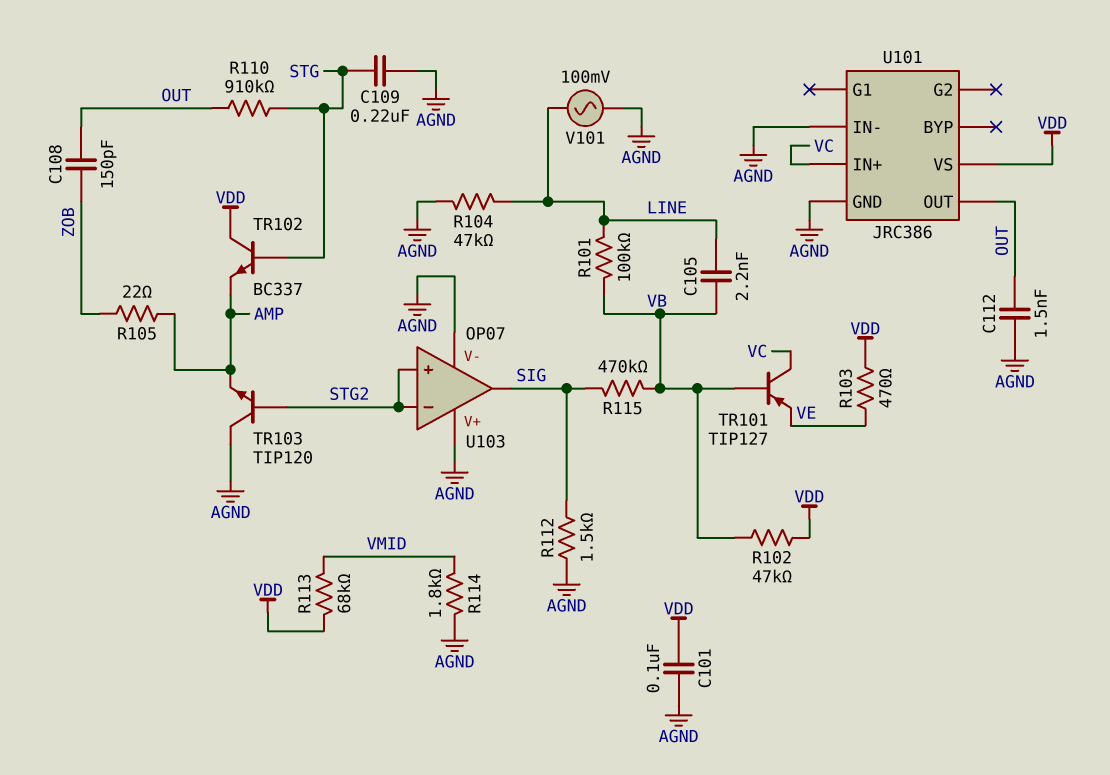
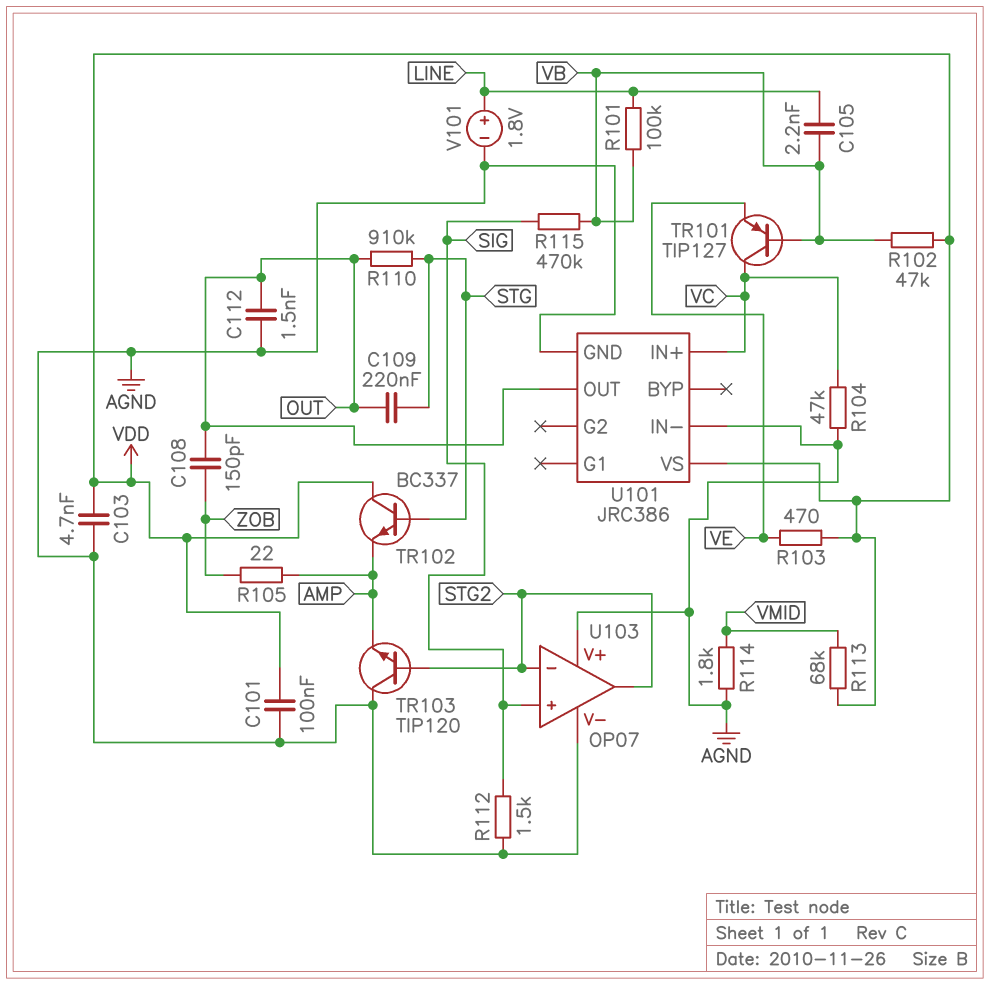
C103: none -> 4.7nF (AGND, VDD)
C109: 220nF (AGND, STG) -> 220nF (OUT, STG)
R104: 47k (AGND, LINE) -> 47k (AGND, VC)
U103 pin in+: STG2 -> SIG
U103 pin out: SIG -> STG2
V101: AC 100mV (AGND, LINE) -> 1.8V (plus LINE, minus AGND)

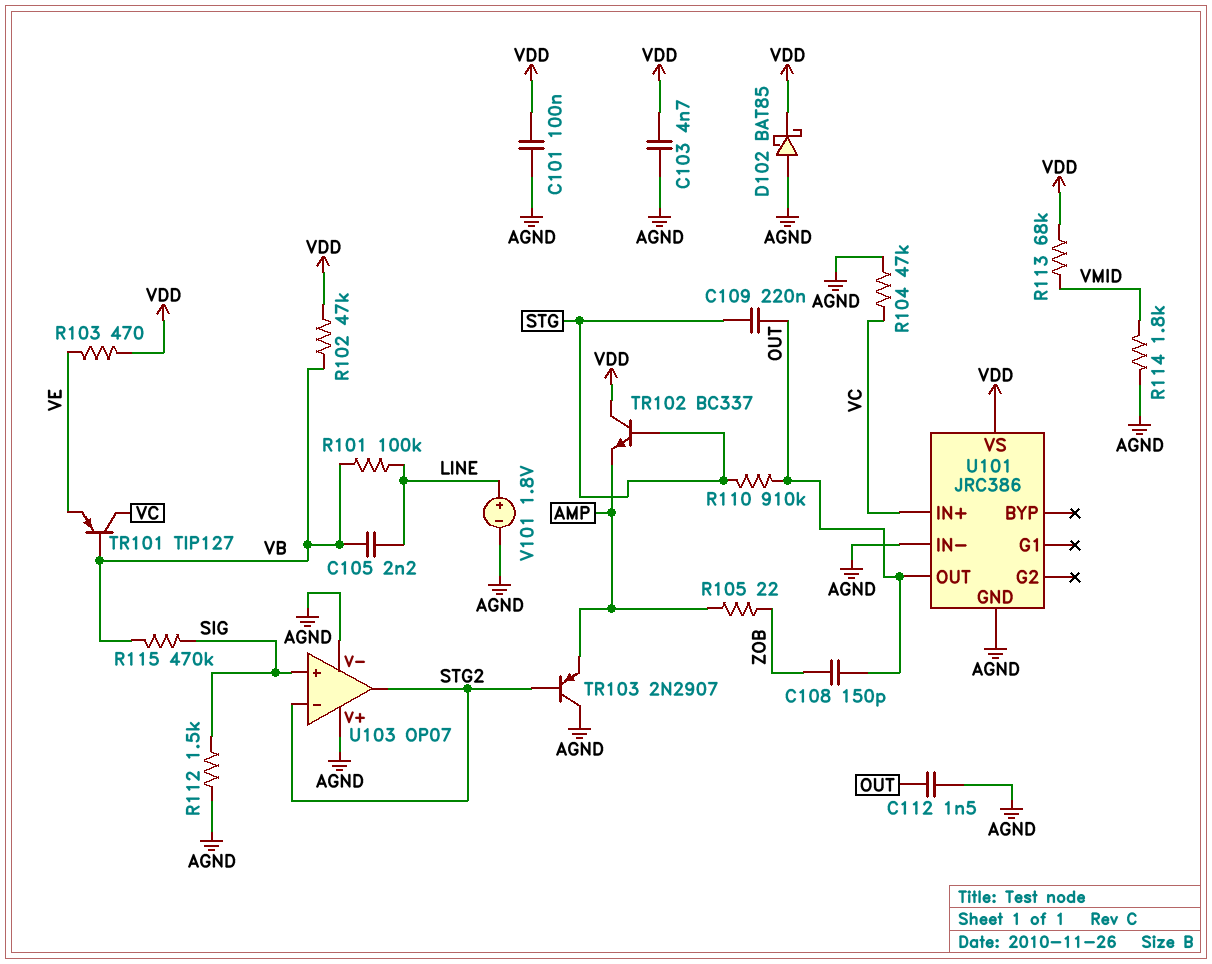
D102: none -> schottky BAT85 (A AGND, K VDD)
TR103: NPN TIP120 (B STG2, C AGND, E AMP) -> PNP 2N2907 (B STG2, C AGND, E AMP)

